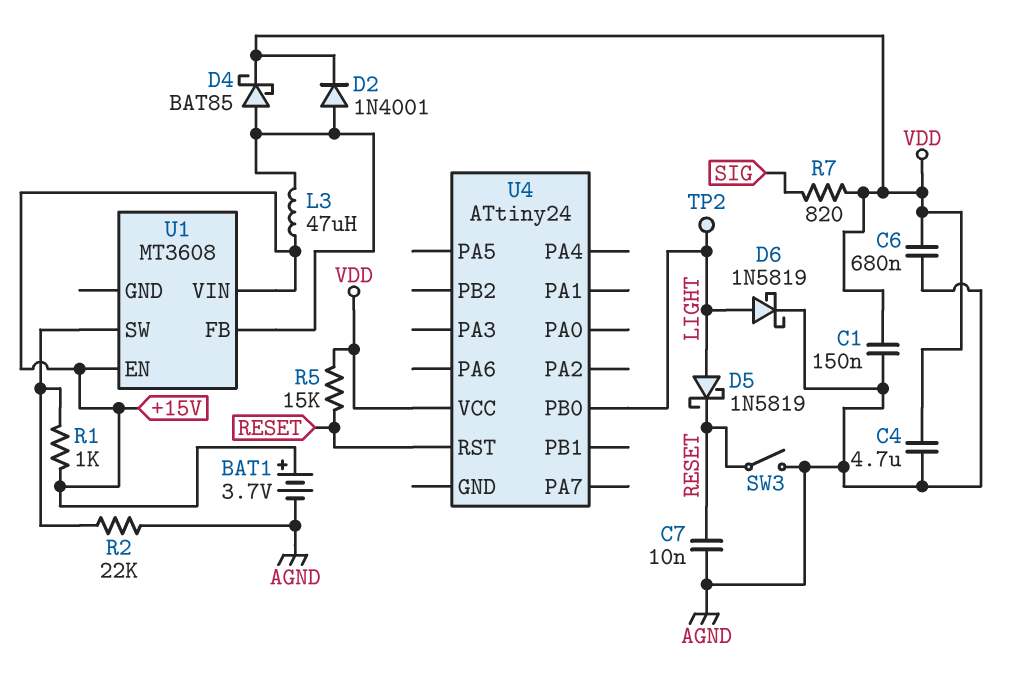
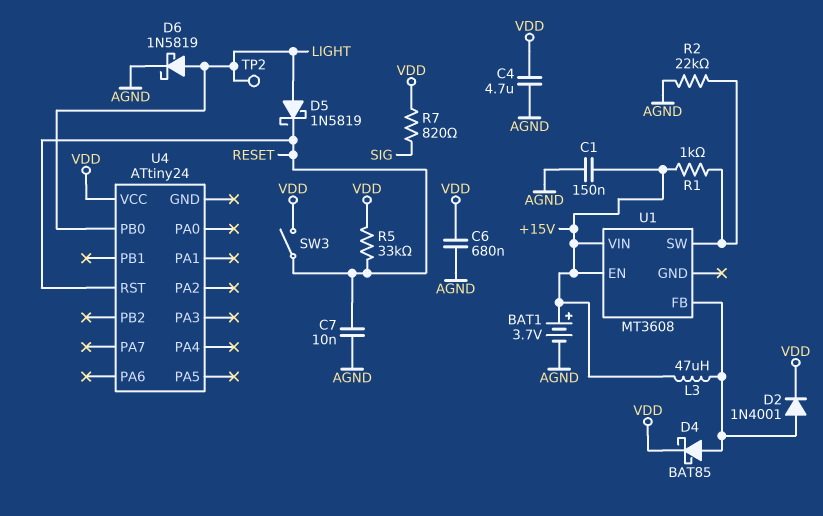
C1: 150nF (AGND, VDD) -> 150nF (+15V, AGND)
R5: 15k (RESET, VDD) -> 33k (RESET, VDD)
SW3: switch (AGND, RESET) -> switch (RESET, VDD)

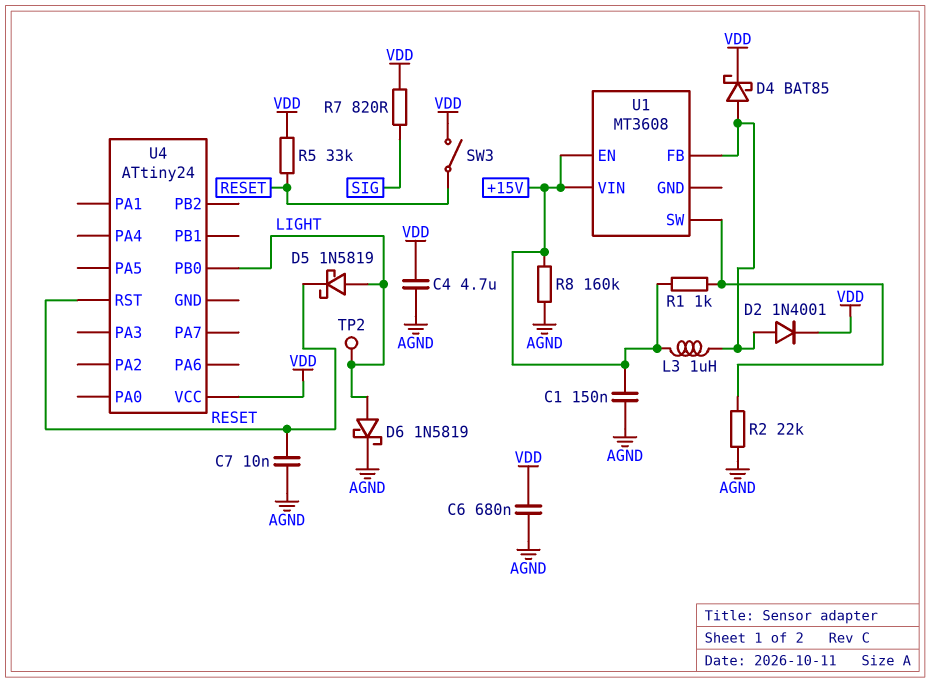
BAT1: 3.7V (plus +15V, minus AGND) -> none
L3: 47uH (+15V, U1/FB) -> 1uH (+15V, U1/FB)
R8: none -> 160k (+15V, AGND)

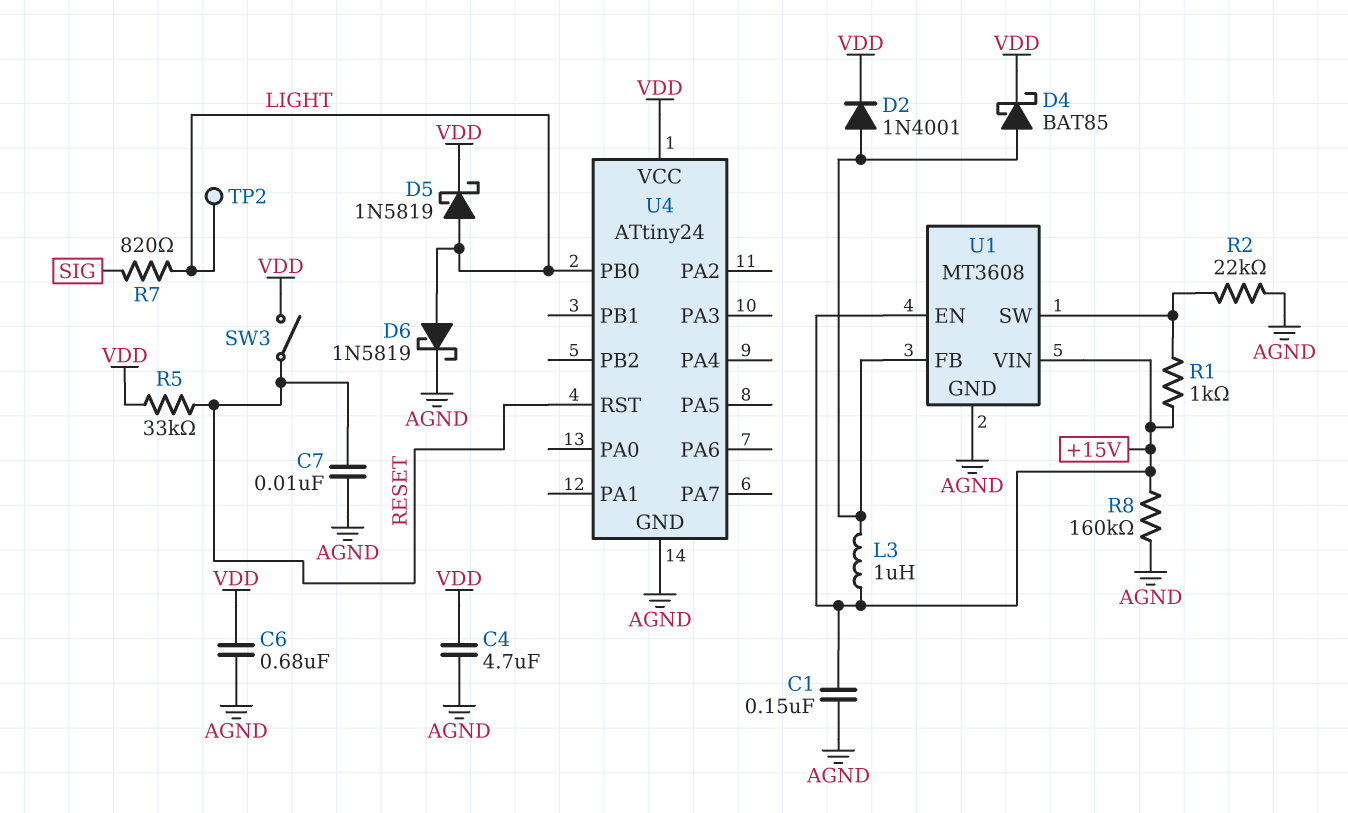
D5: schottky 1N5819 (A LIGHT, K RESET) -> schottky 1N5819 (A LIGHT, K VDD)
R7: 820 (SIG, VDD) -> 820 (LIGHT, SIG)
U1 pin GND: none -> AGND
U4 pin GND: none -> AGND

